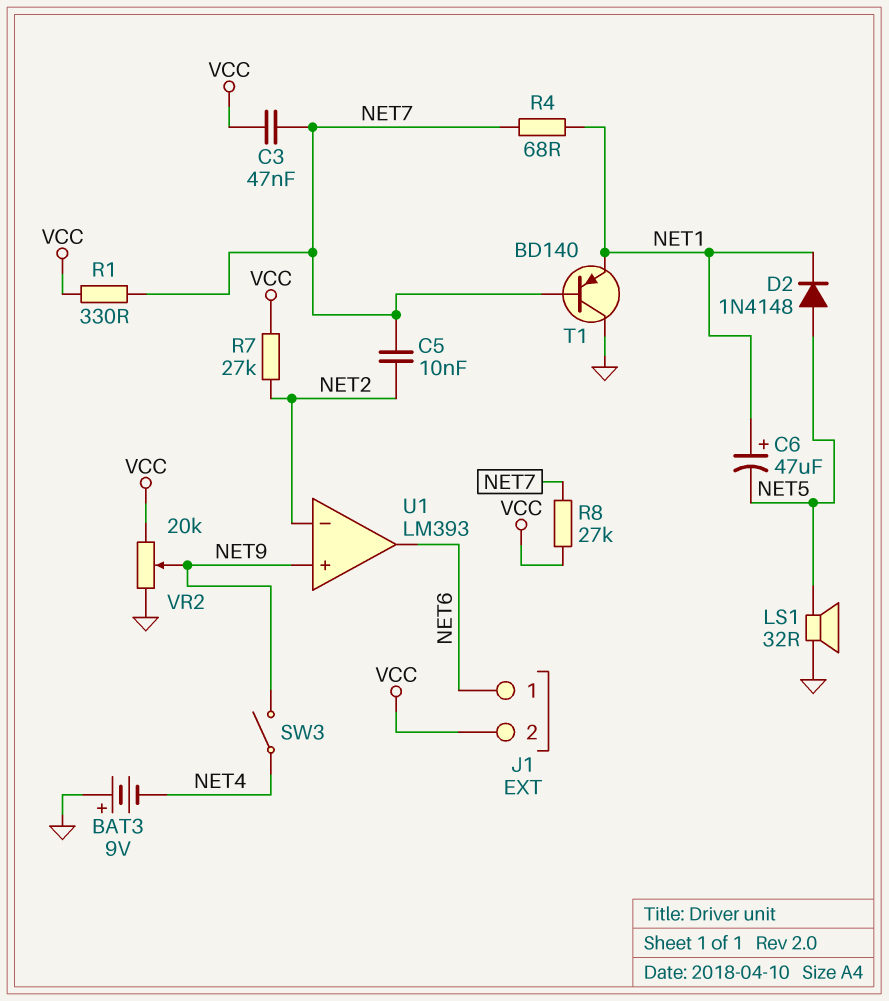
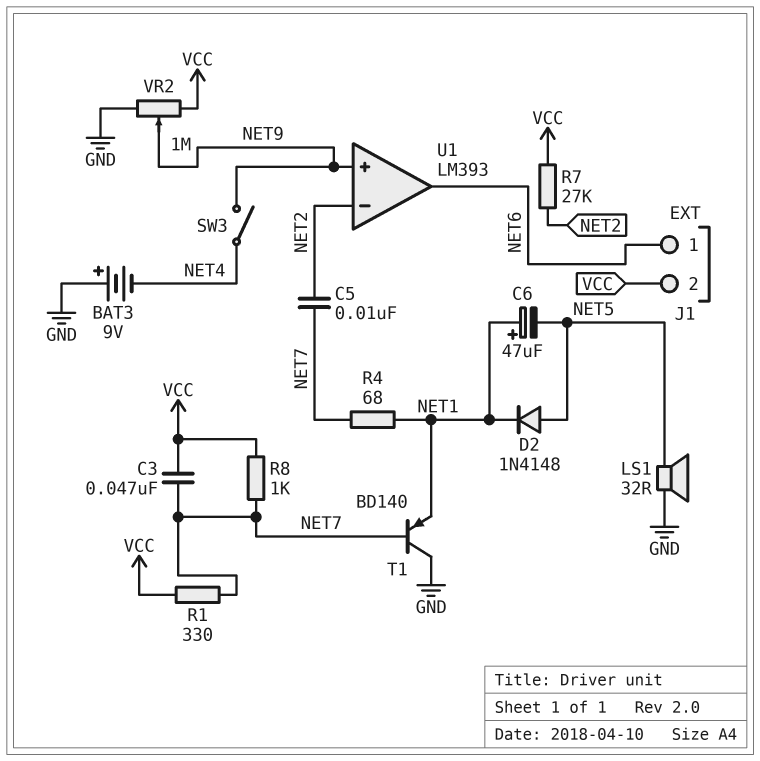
R8: 27k (NET7, VCC) -> 1k (NET7, VCC)
VR2: 20k (GND, VCC, wiper NET9) -> 1M (GND, VCC, wiper NET9)

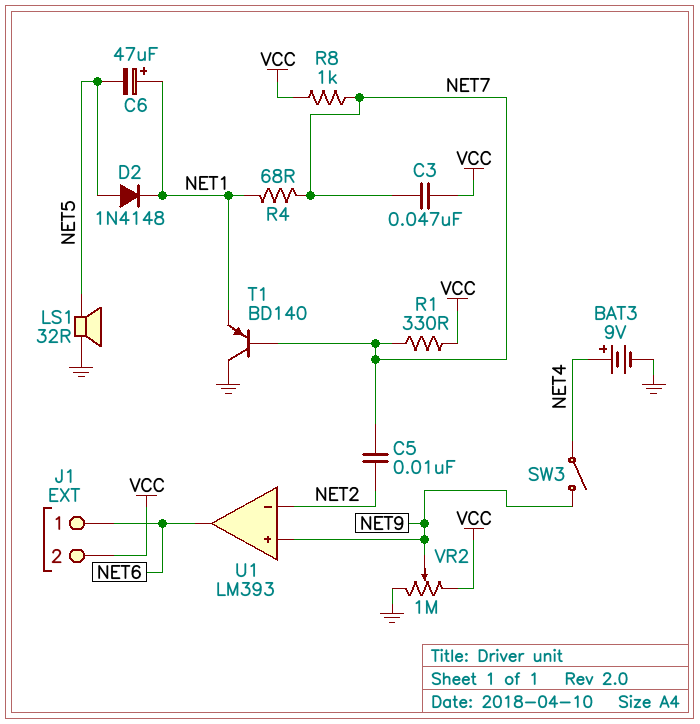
BAT3: 9V (plus GND, minus NET4) -> 9V (plus NET4, minus GND)
R7: 27k (NET2, VCC) -> none

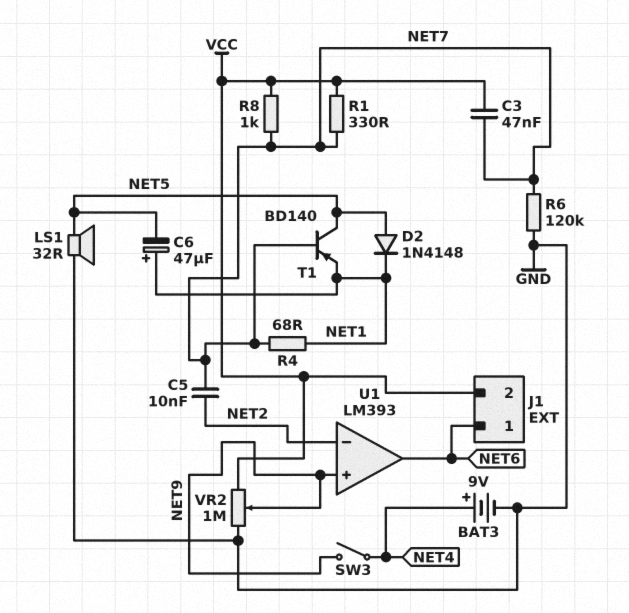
R6: none -> 120k (GND, NET7)
T1: PNP BD140 (B NET7, C GND, E NET1) -> PNP BD140 (B NET7, C NET5, E NET1)

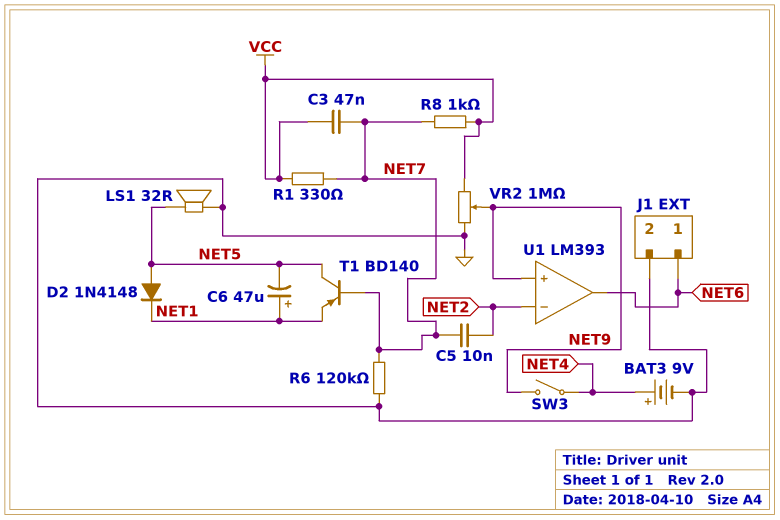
J1 pin 2: VCC -> GND
R4: 68 (NET1, NET7) -> none

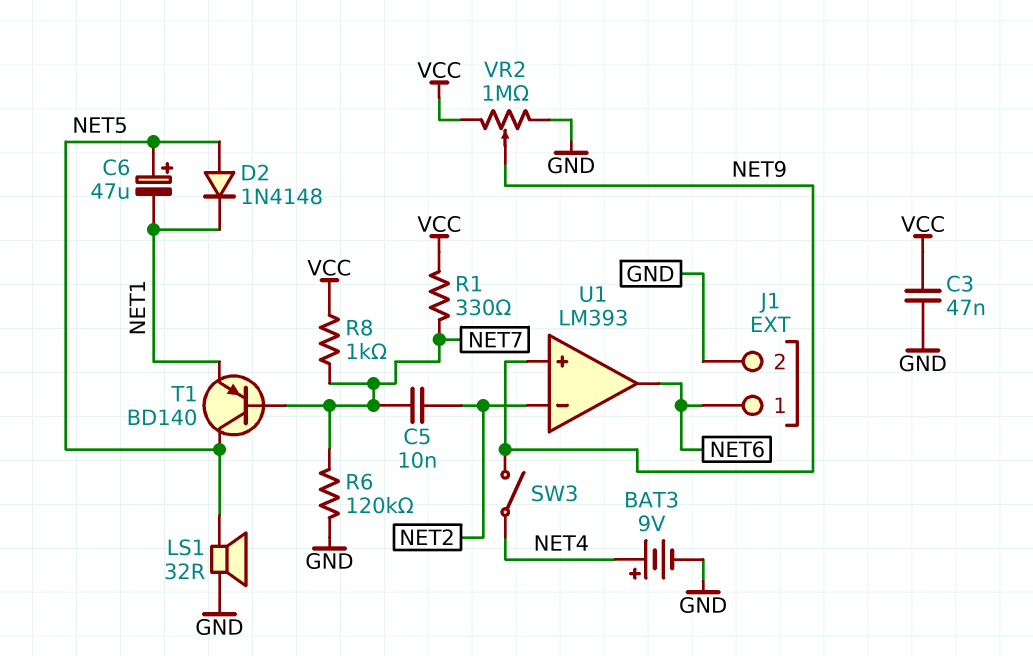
C3: 47nF (NET7, VCC) -> 47nF (GND, VCC)
C6: 47uF (plus NET1, minus NET5) -> 47uF (plus NET5, minus NET1)

